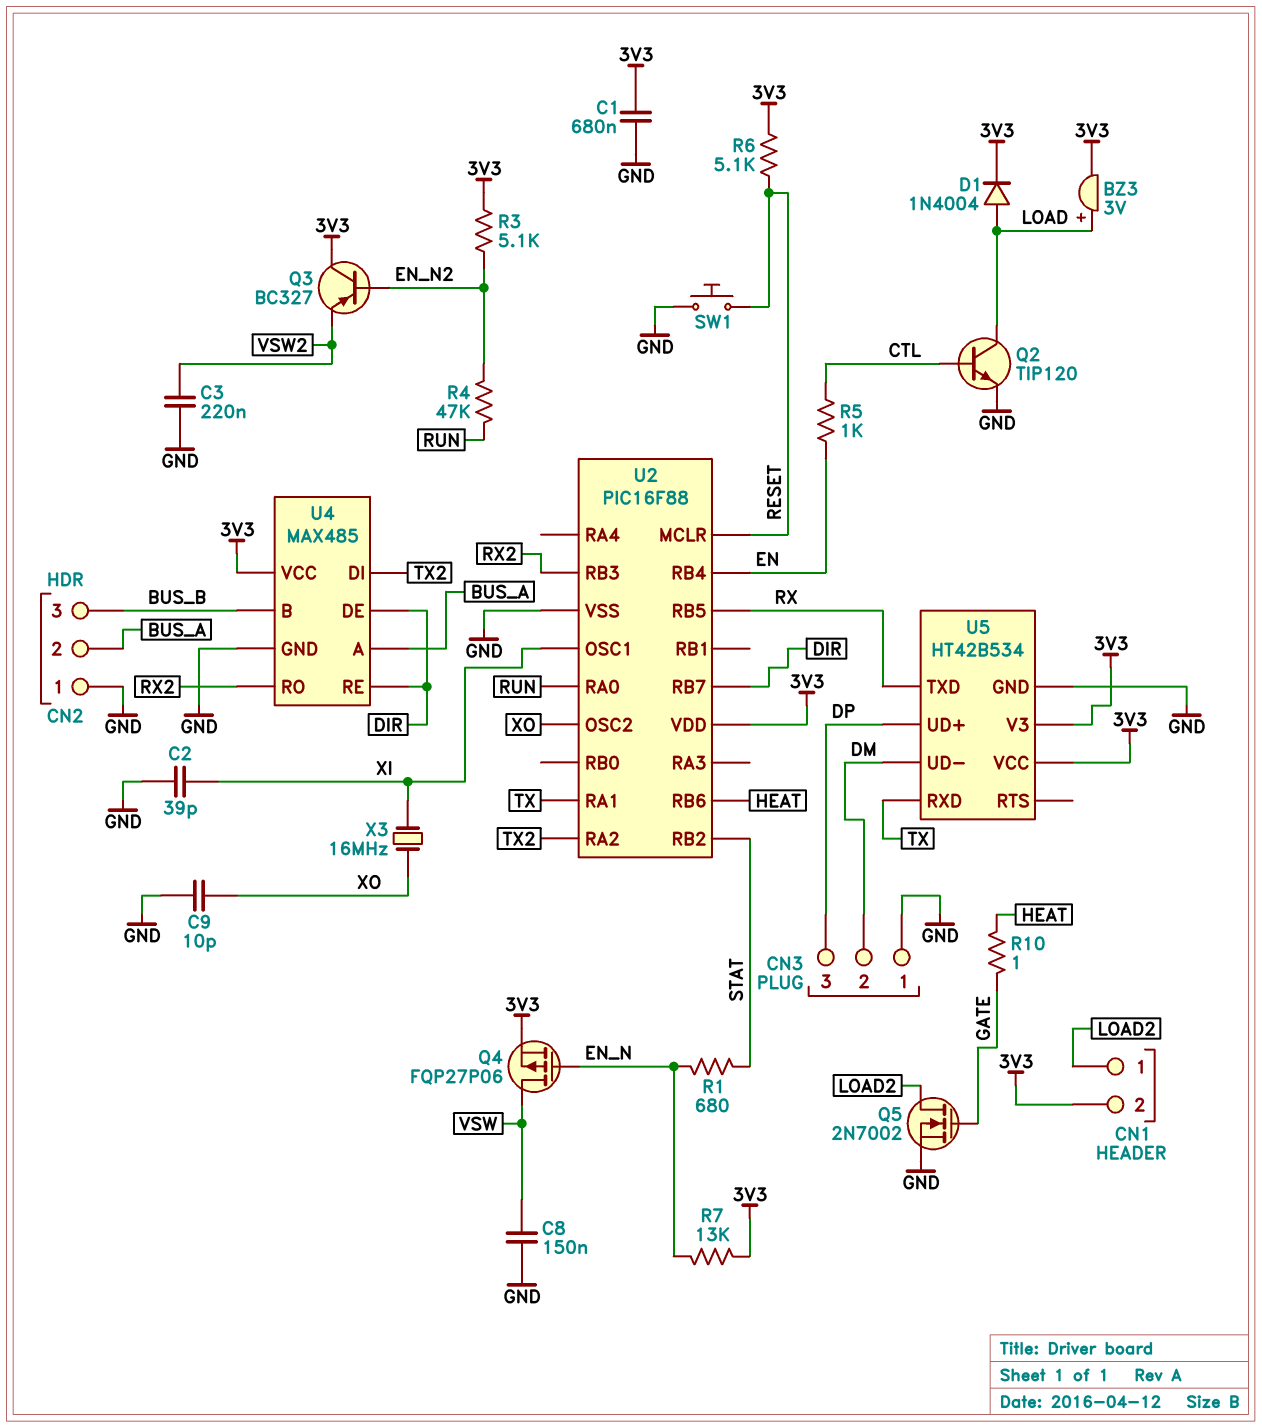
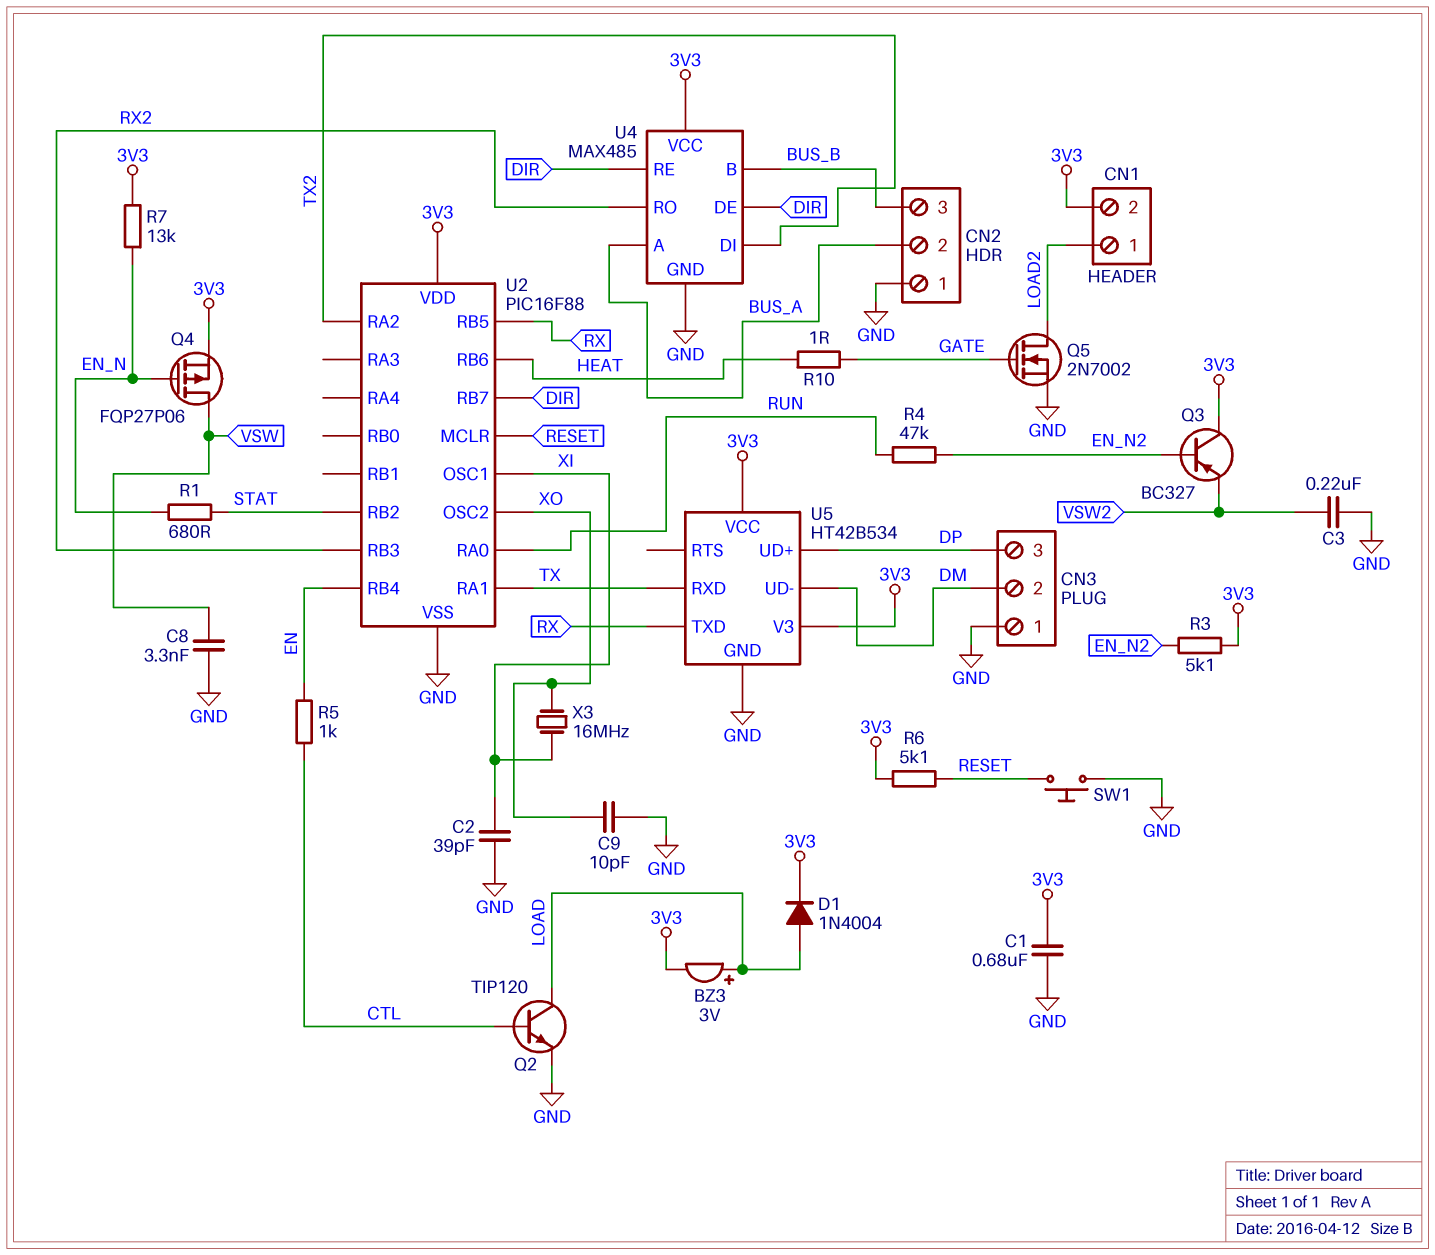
C8: 150nF (GND, VSW) -> 3.3nF (GND, VSW)

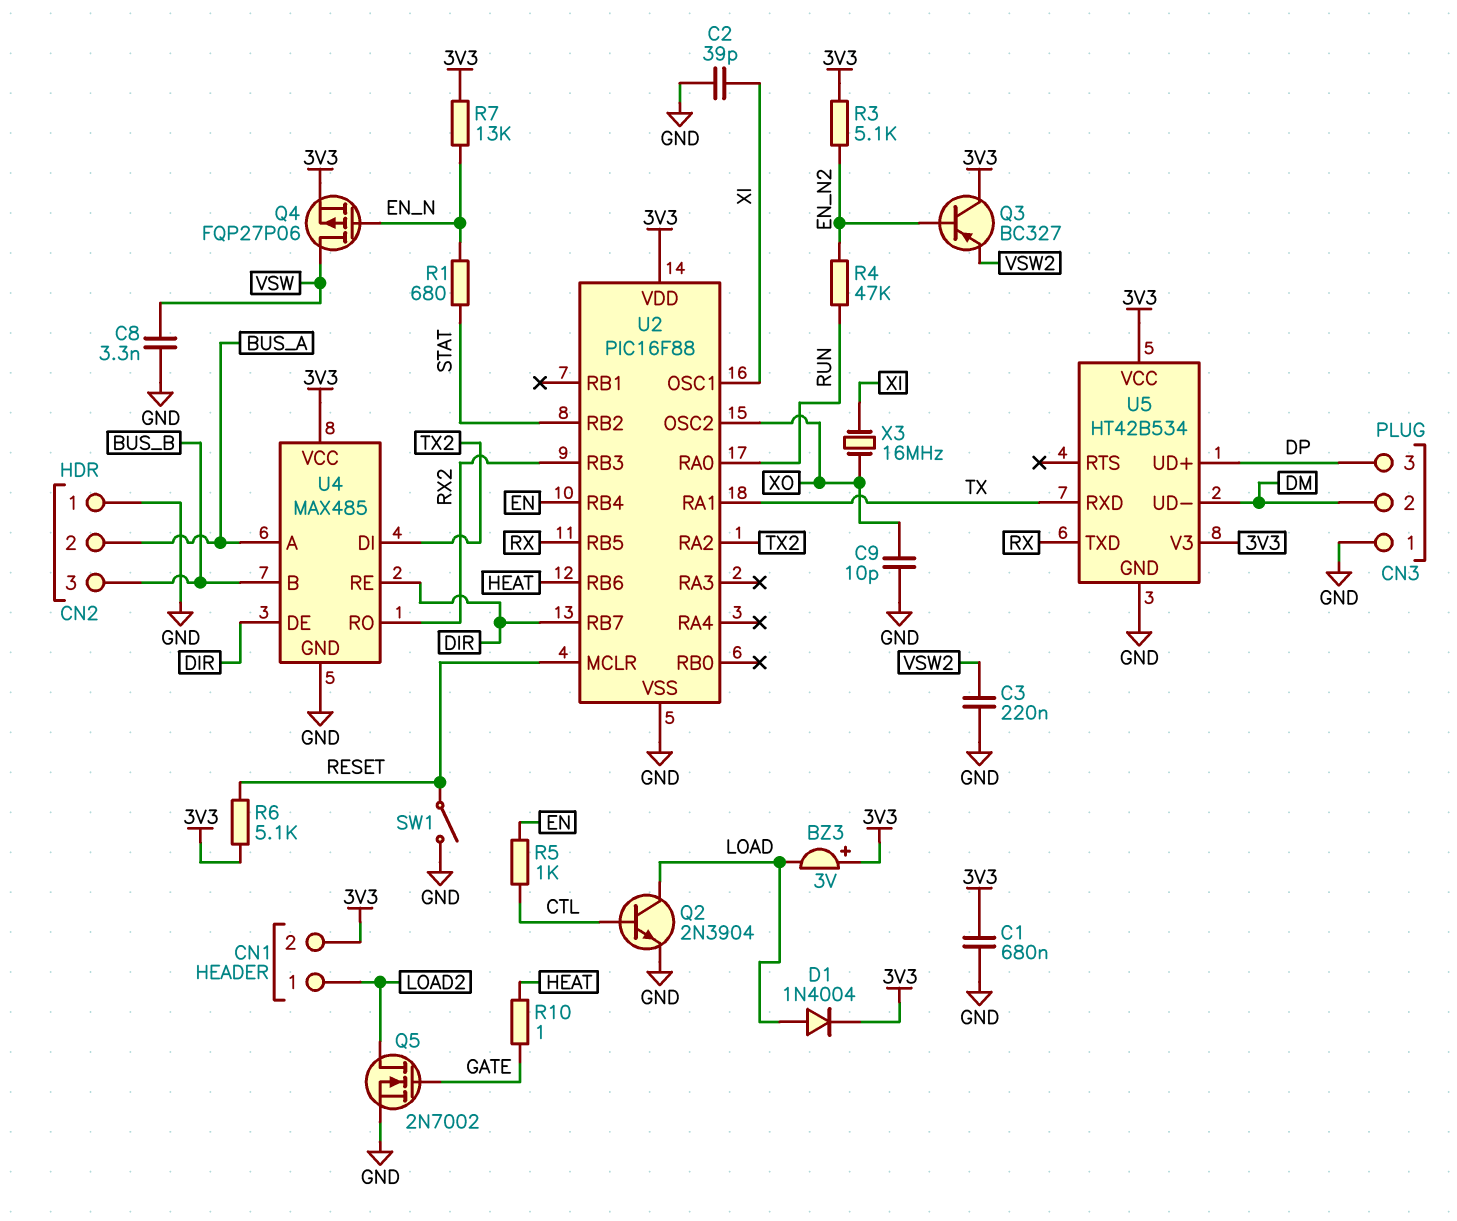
BZ3: buzzer 3V (plus LOAD, minus 3V3) -> buzzer 3V (plus 3V3, minus LOAD)
Q2: NPN TIP120 (B CTL, C LOAD, E GND) -> NPN 2N3904 (B CTL, C LOAD, E GND)
SW1: button (GND, RESET) -> switch (GND, RESET)

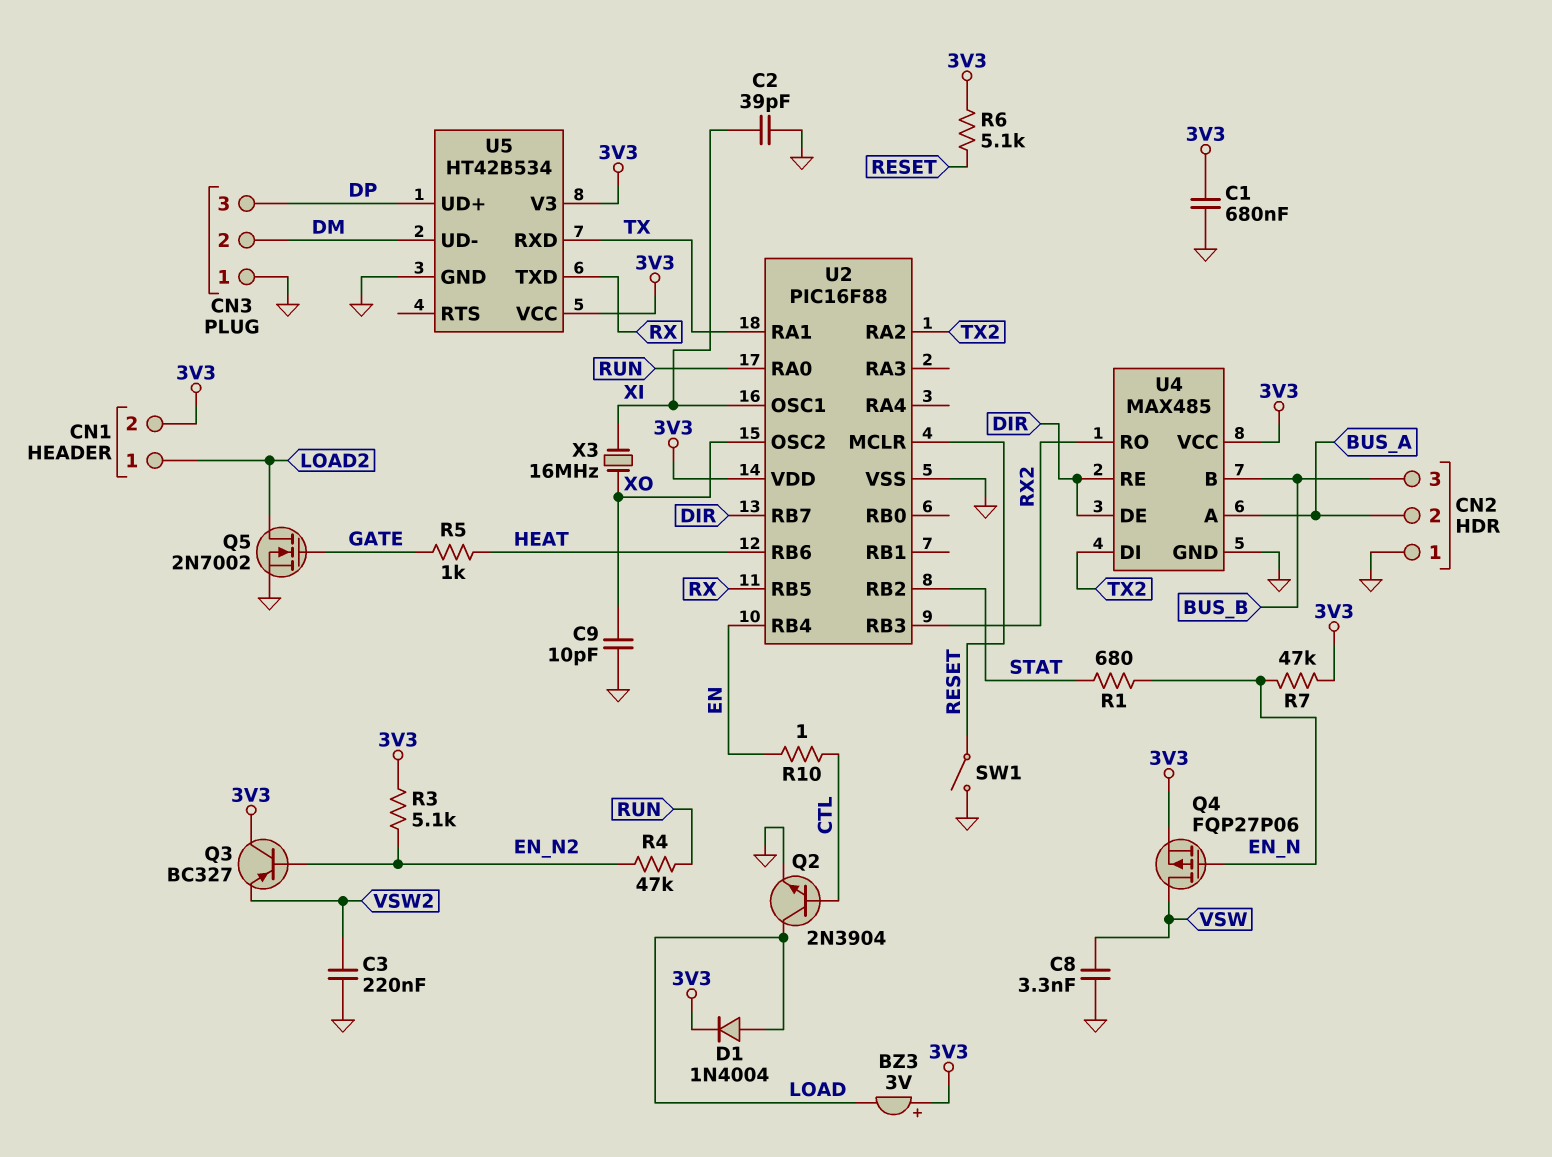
R5: 1k (CTL, EN) -> 1k (GATE, HEAT)
R7: 13k (3V3, EN_N) -> 47k (3V3, EN_N)
R10: 1 (GATE, HEAT) -> 1 (CTL, EN)

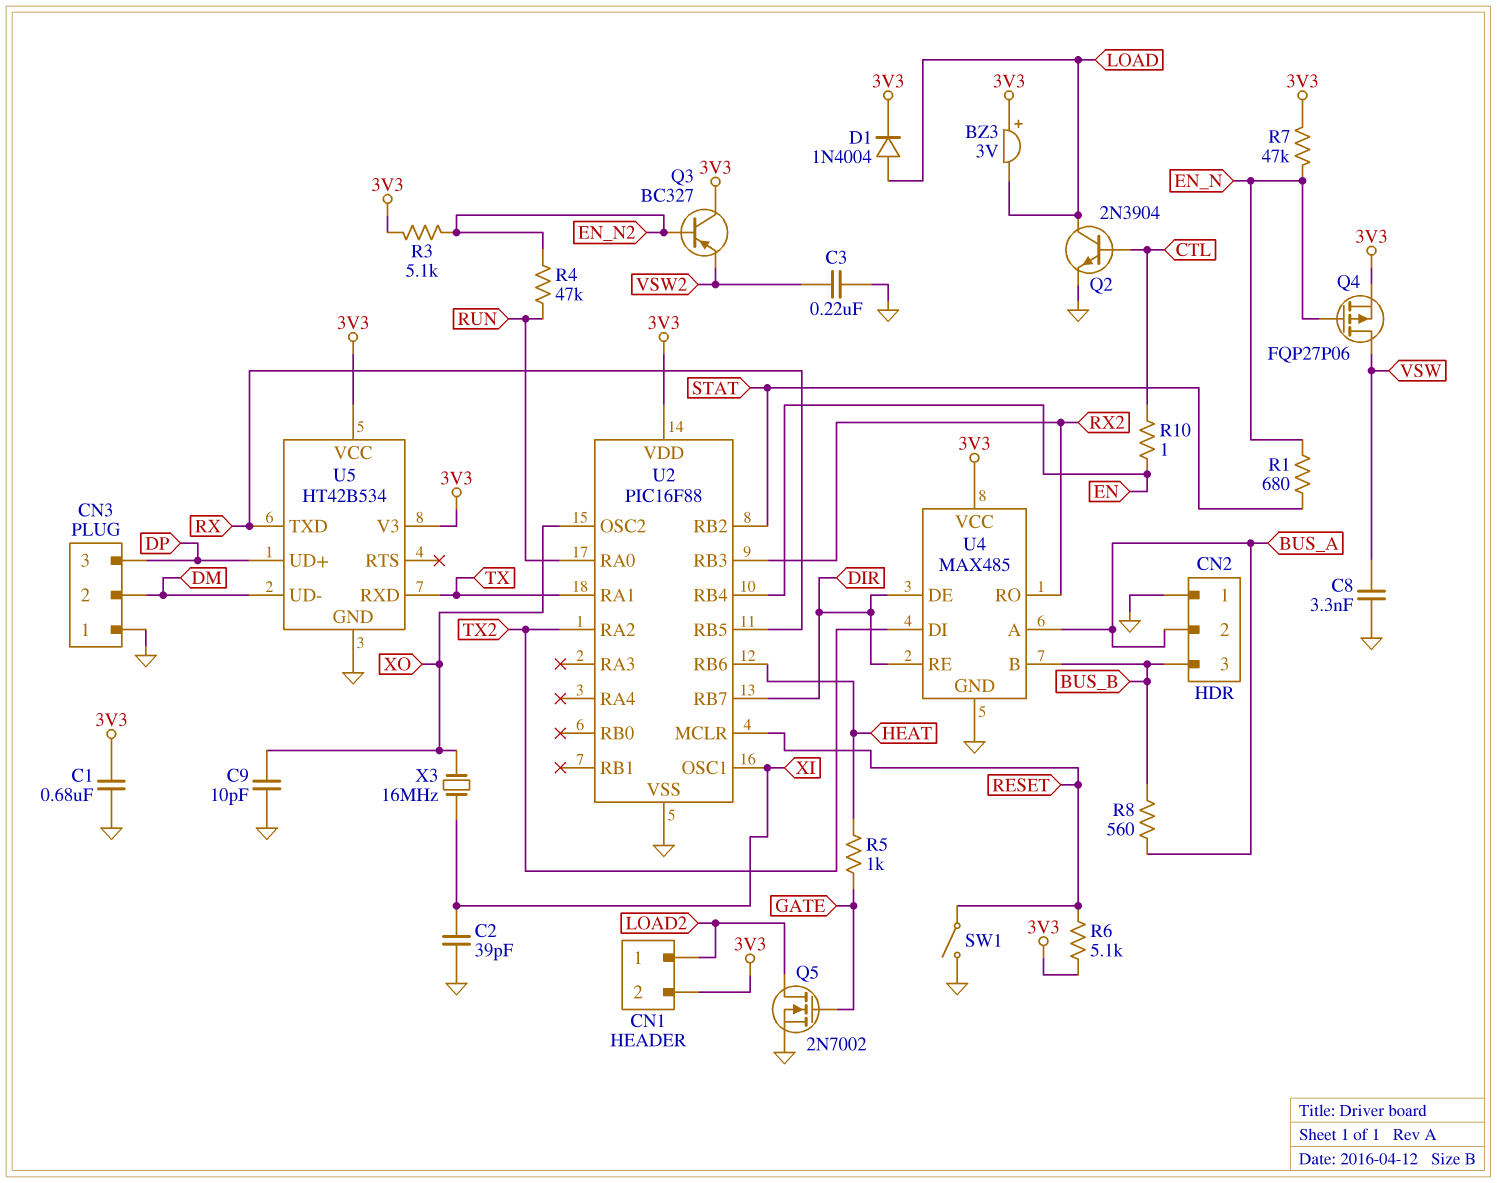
R8: none -> 560 (BUS_A, BUS_B)

